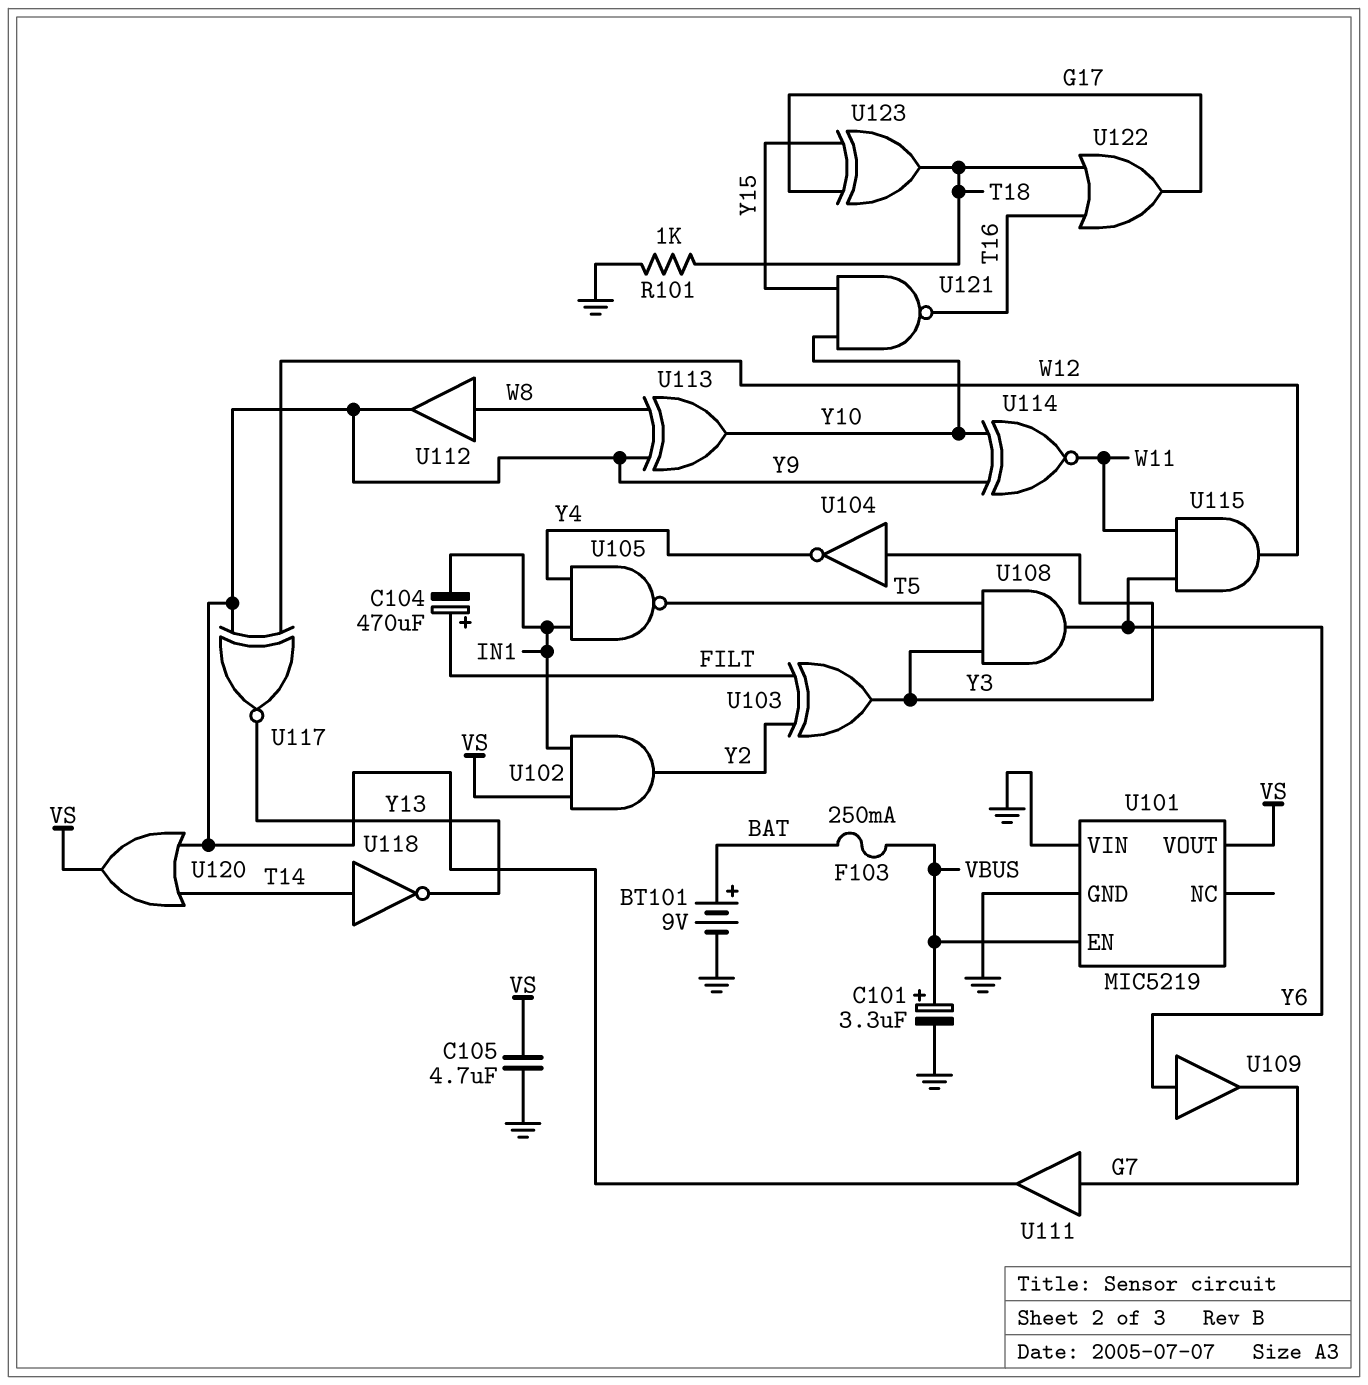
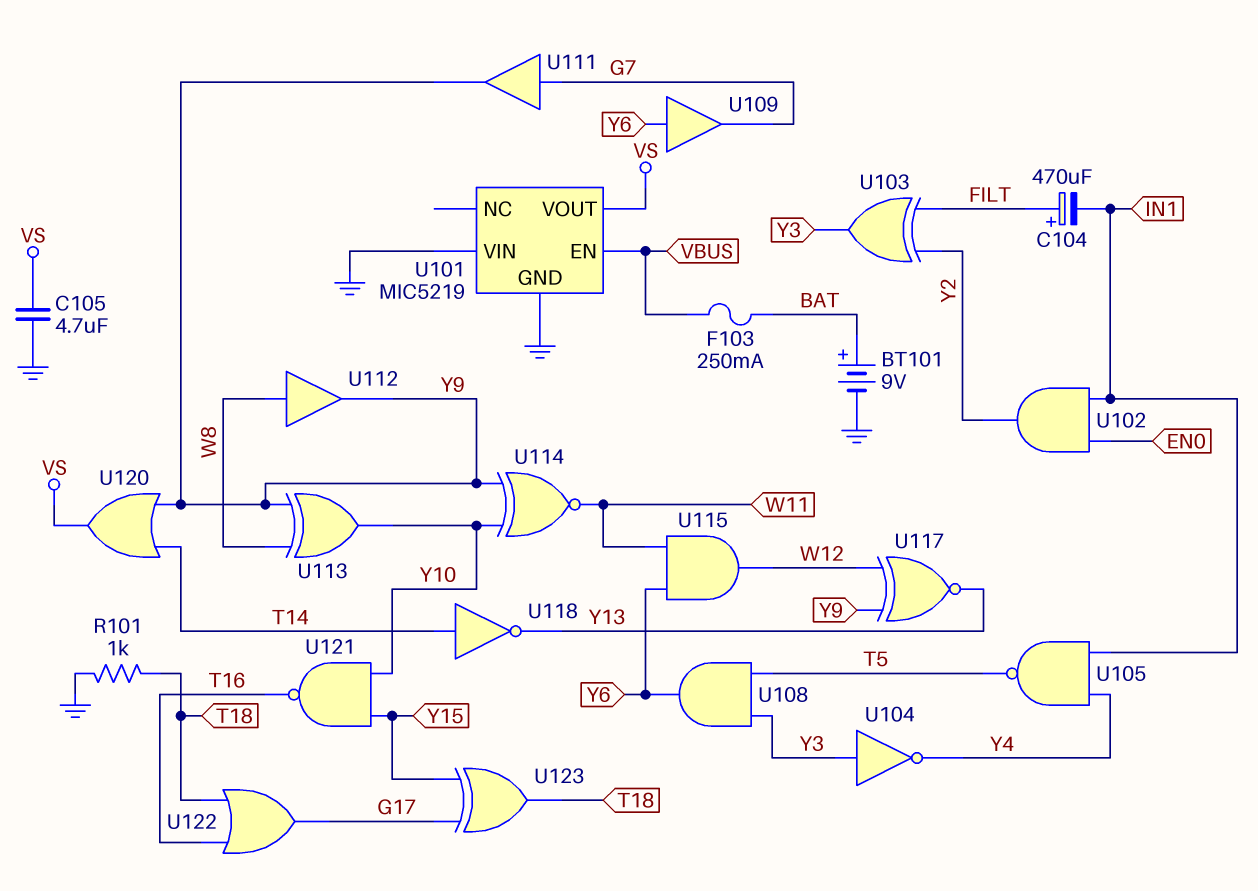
C101: 3.3uF (plus VBUS, minus GND) -> none
U102: AND (in IN1, in VS, out Y2) -> AND (in EN0, in IN1, out Y2)

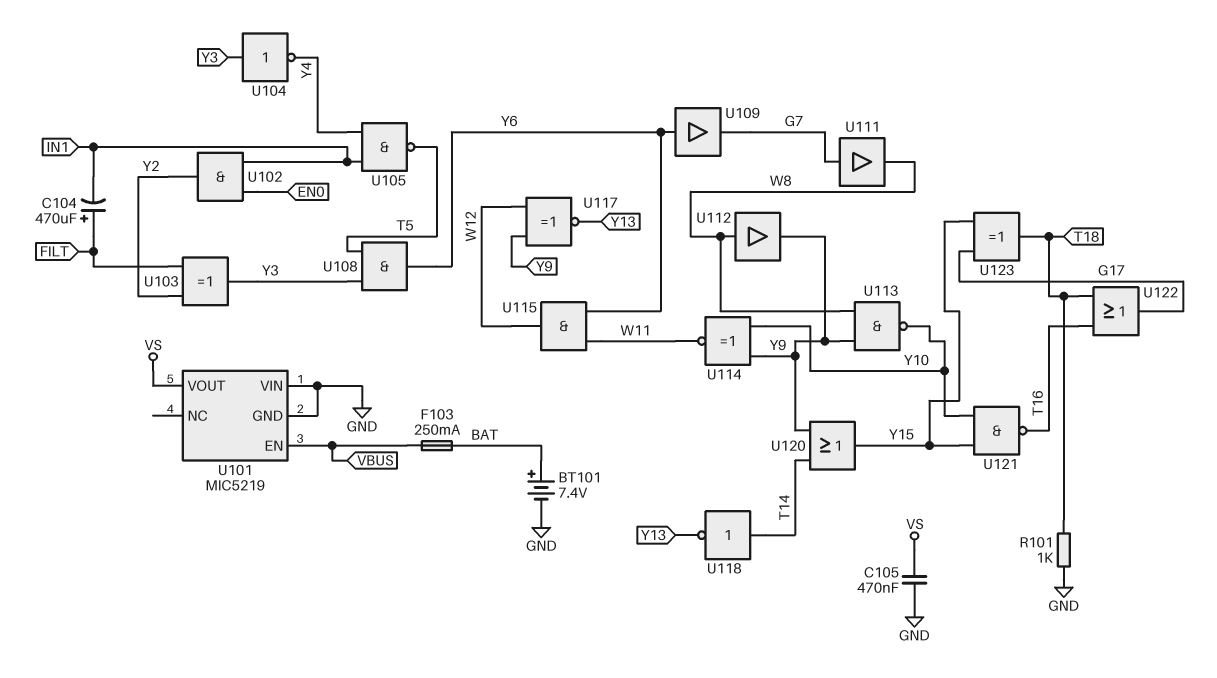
BT101: 9V (plus BAT, minus GND) -> 7.4V (plus BAT, minus GND)
C105: 4.7uF (GND, VS) -> 470nF (GND, VS)
U111: buffer (in G7, out Y9) -> buffer (in G7, out W8)
U113: XOR (in W8, in Y9, out Y10) -> NAND (in W8, in Y9, out Y10)
U120: OR (in T14, in Y9, out VS) -> OR (in T14, in Y9, out Y15)

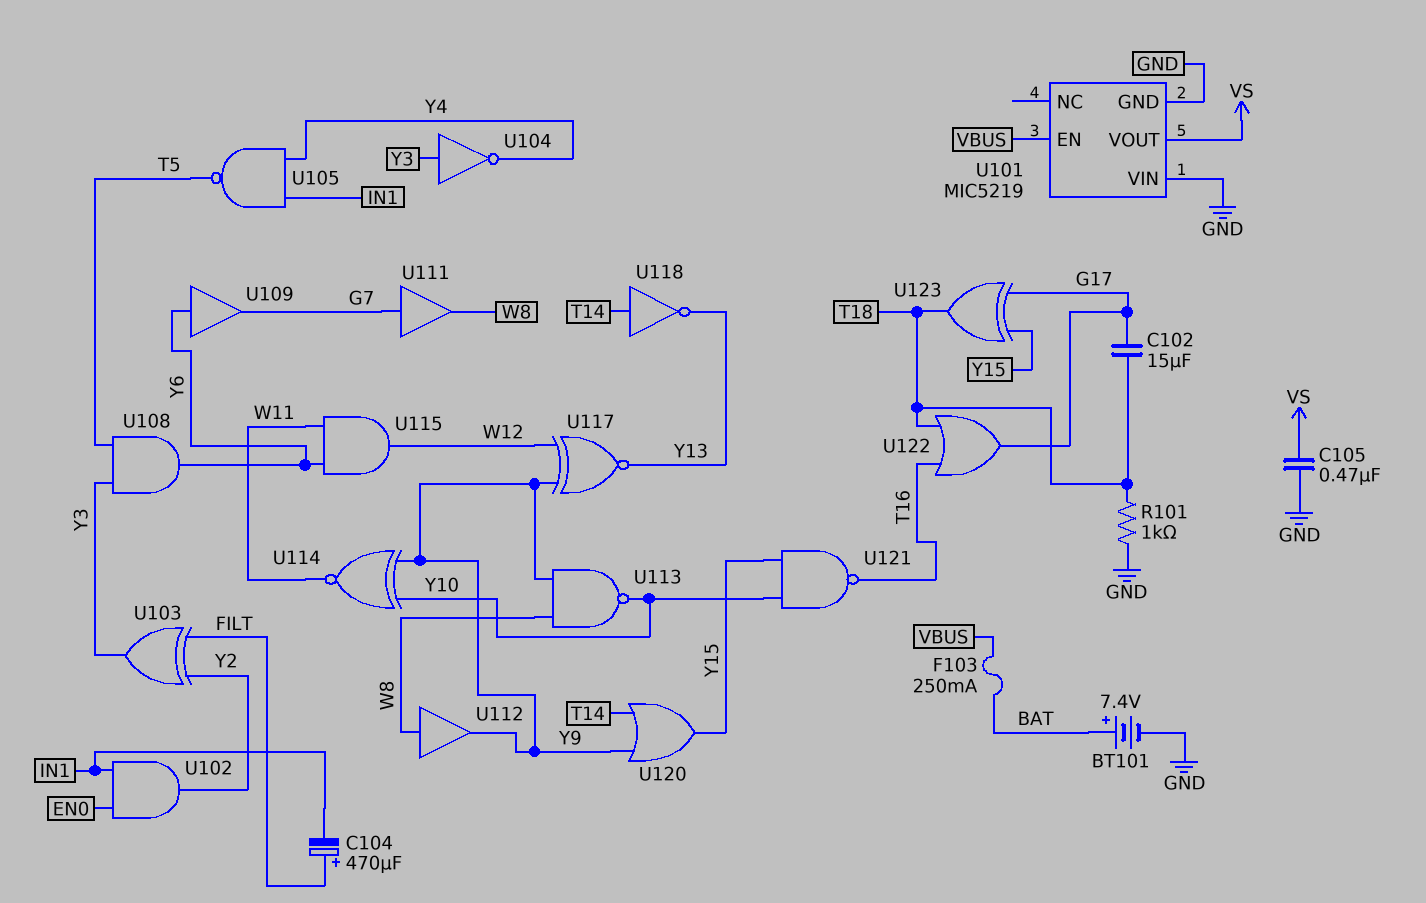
C102: none -> 15uF (G17, T18)

